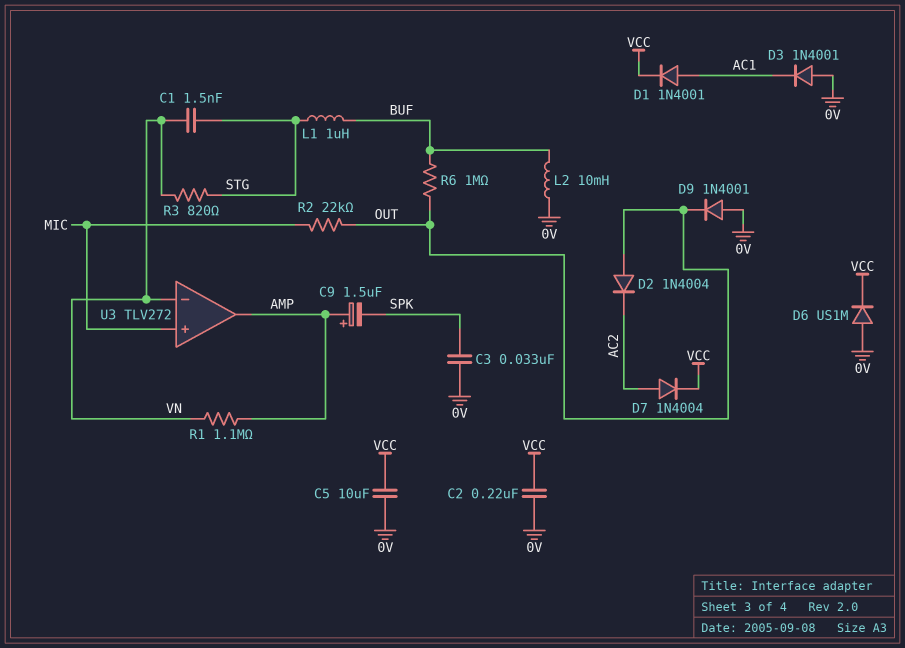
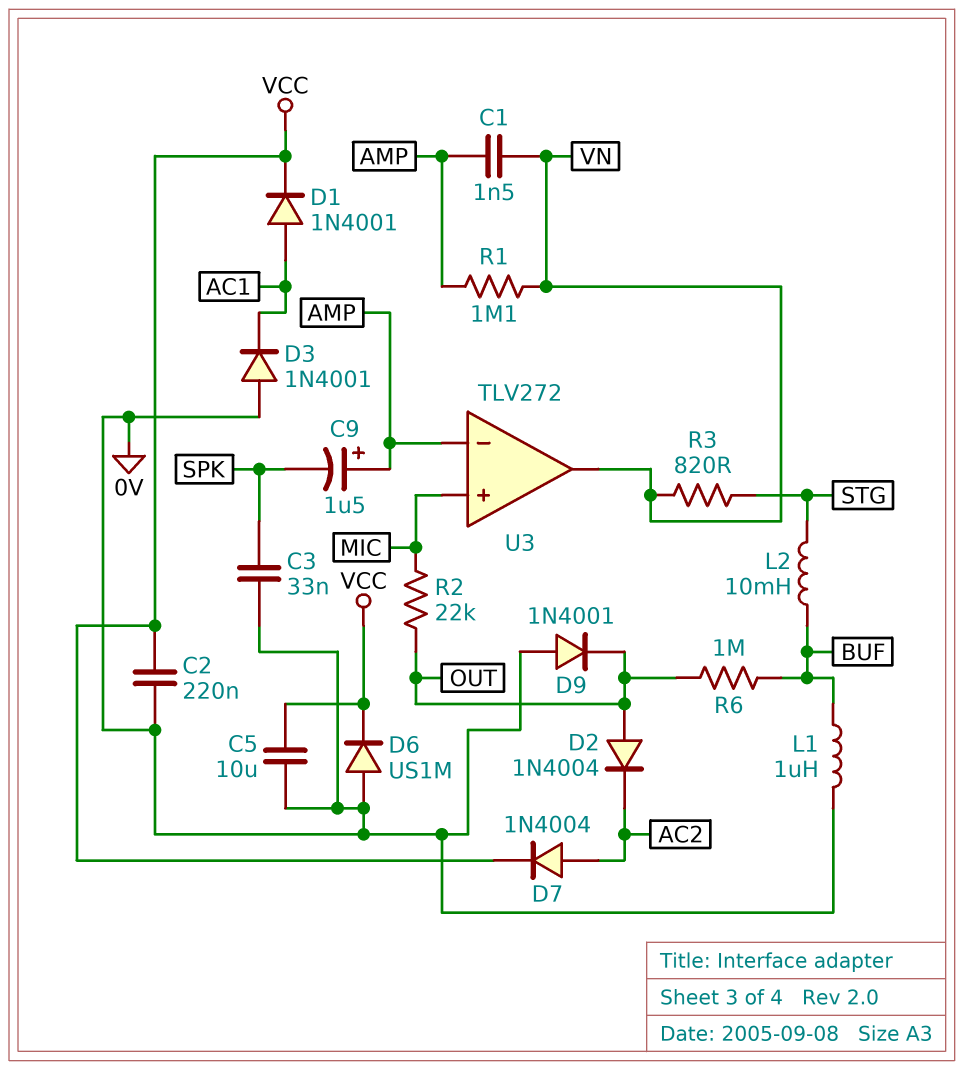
C1: 1.5nF (STG, VN) -> 1.5nF (AMP, VN)
L1: 1uH (BUF, STG) -> 1uH (0V, BUF)
L2: 10mH (0V, BUF) -> 10mH (BUF, STG)
U3 pin in-: VN -> AMP
U3 pin out: AMP -> VN

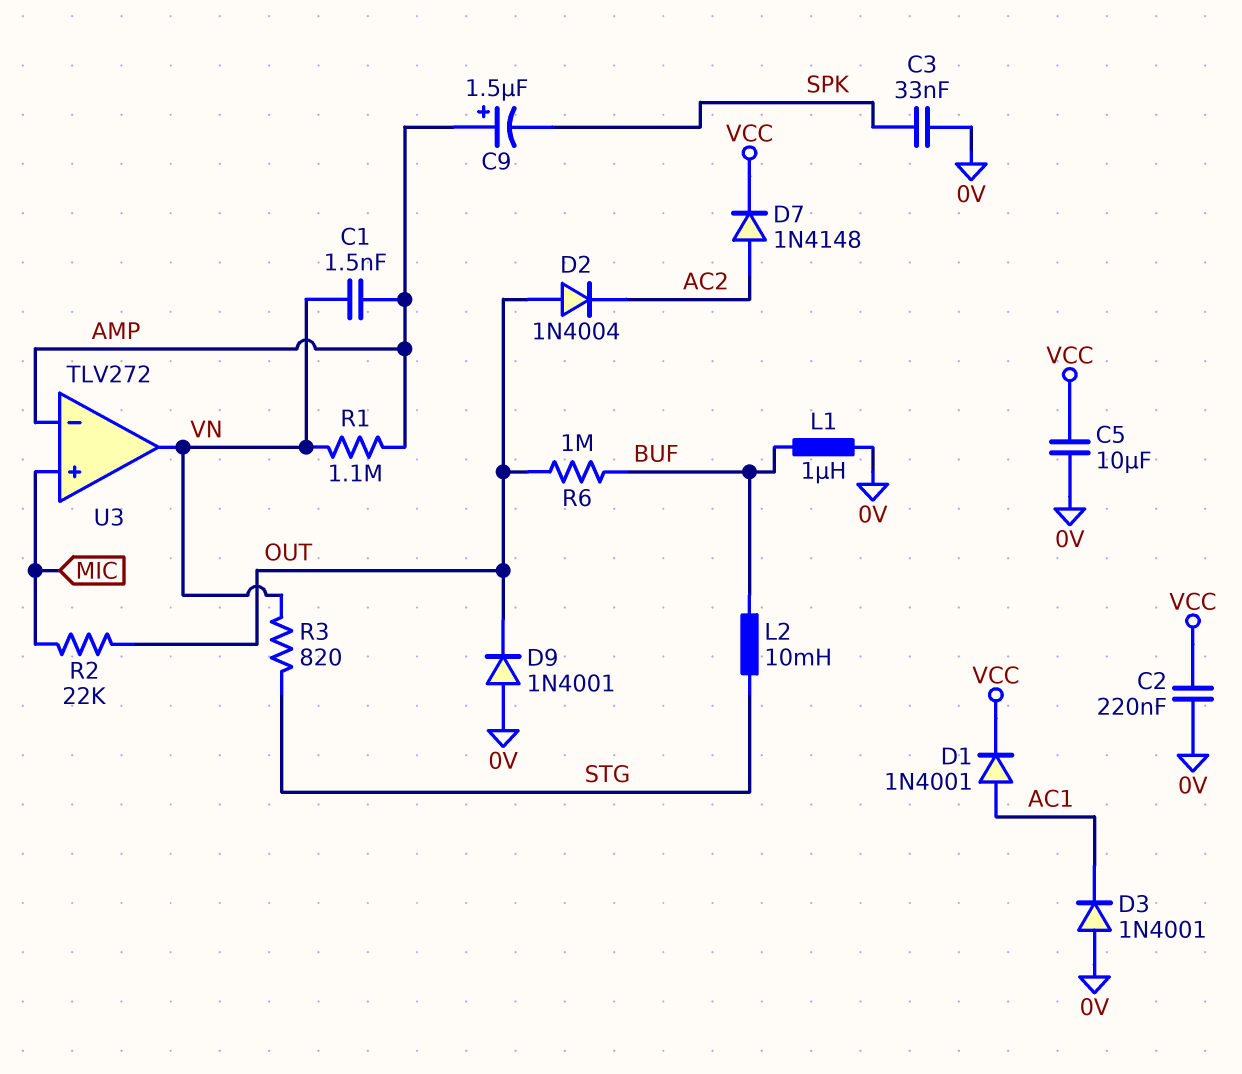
D6: diode US1M (A 0V, K VCC) -> none
D7: diode 1N4004 (A AC2, K VCC) -> diode 1N4148 (A AC2, K VCC)

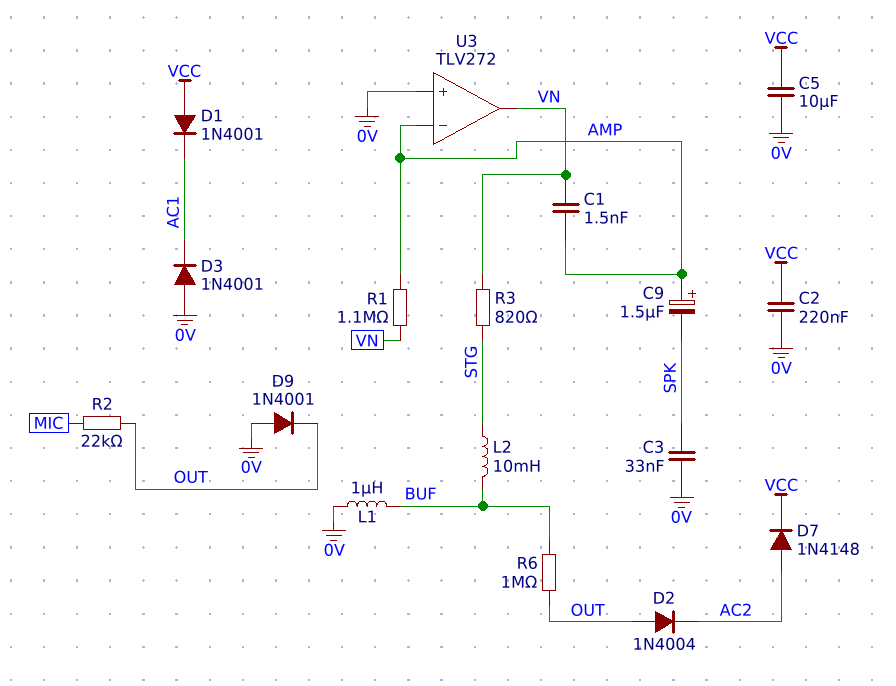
D1: diode 1N4001 (A AC1, K VCC) -> diode 1N4001 (A VCC, K AC1)
U3 pin in+: MIC -> 0V

